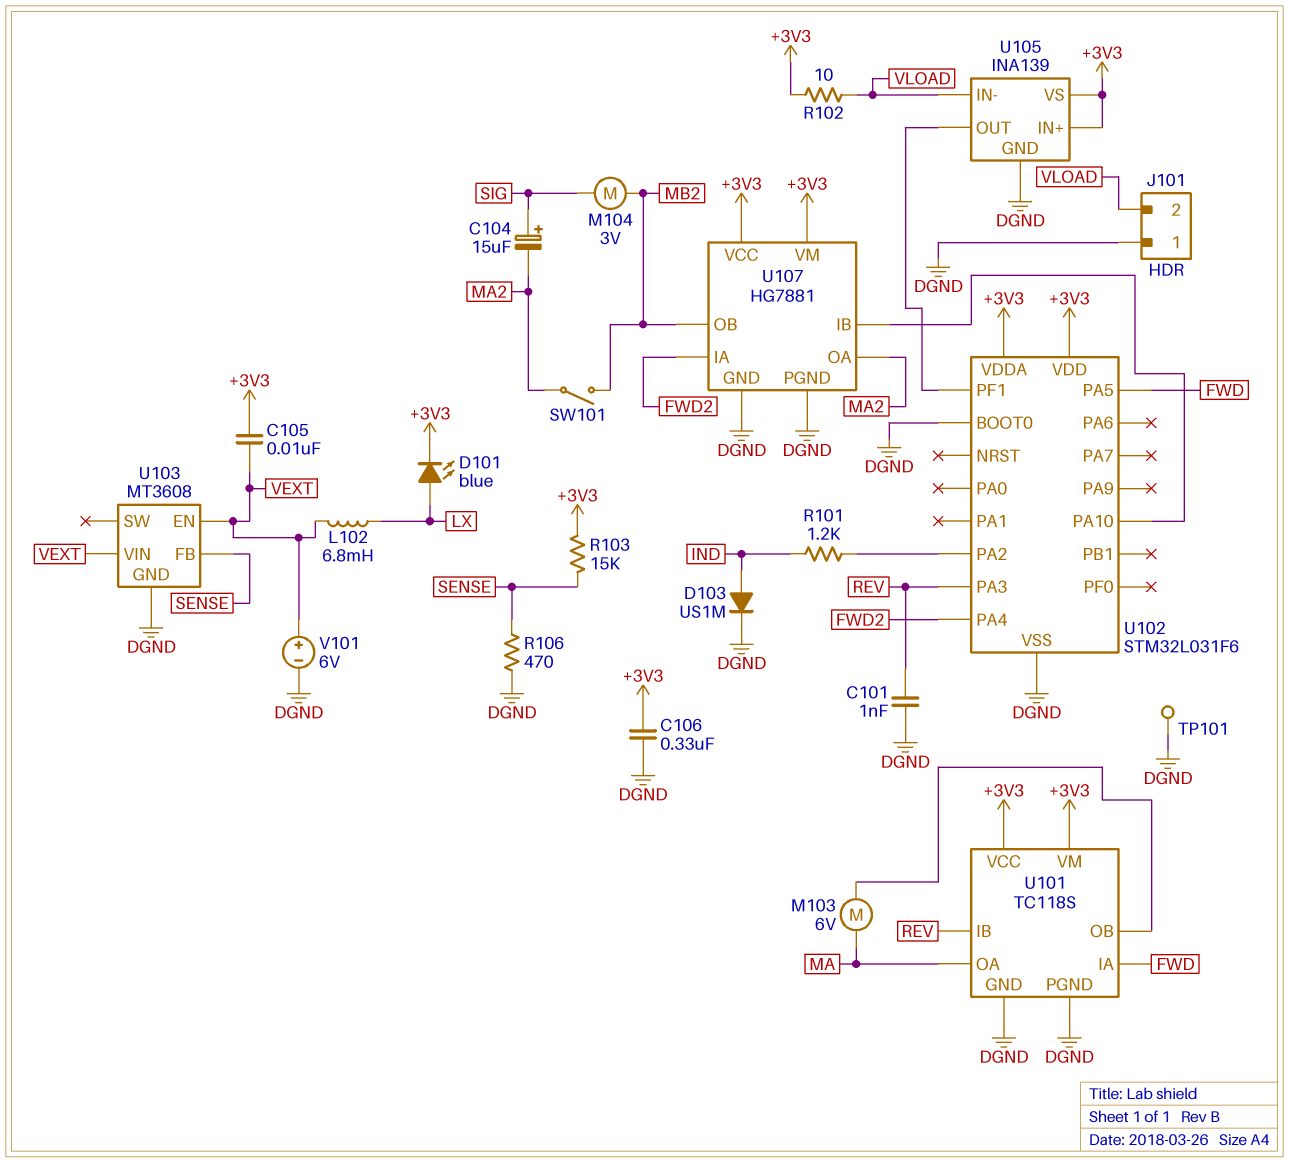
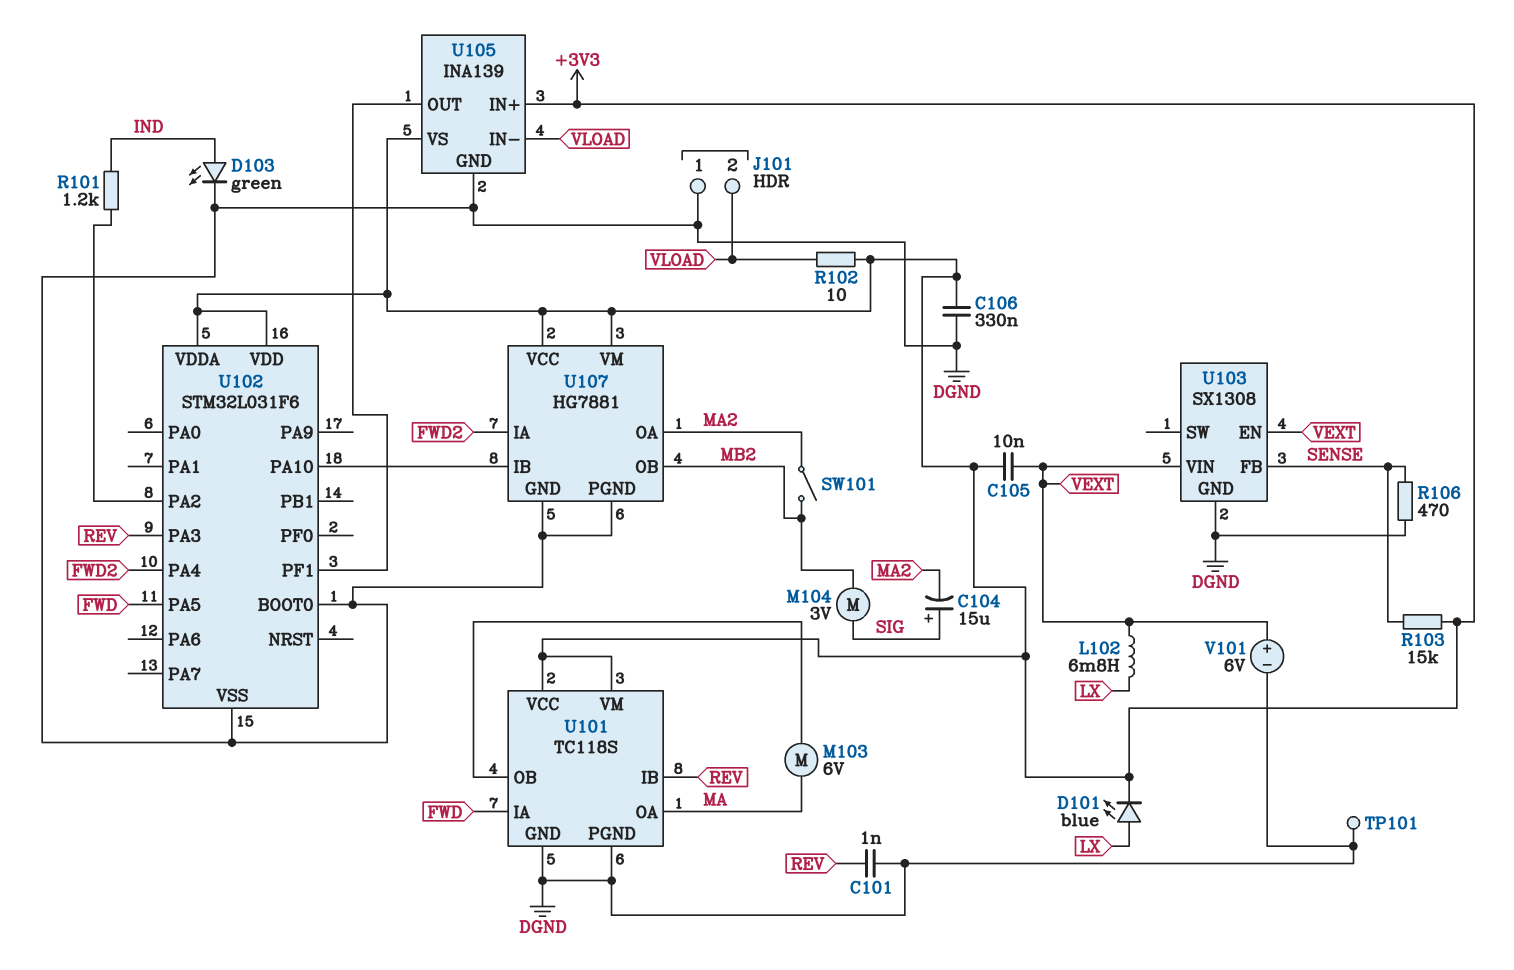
D103: diode US1M (A IND, K DGND) -> LED green (A IND, K DGND)
U103: MT3608 -> SX1308

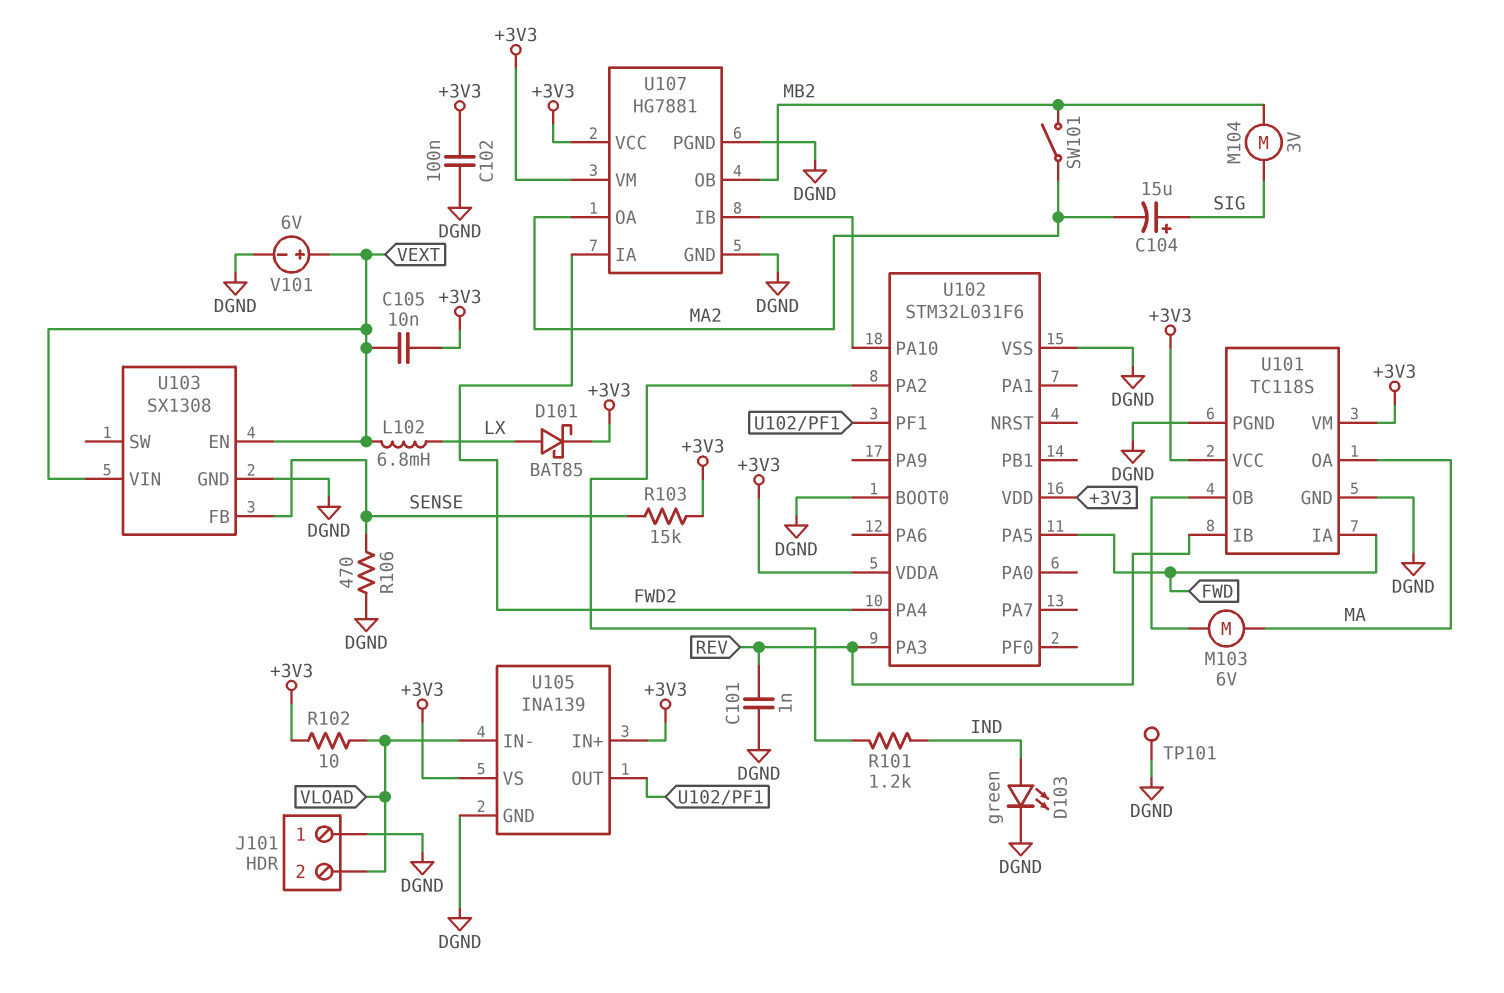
C102: none -> 100nF (+3V3, DGND)
C106: 330nF (+3V3, DGND) -> none
D101: LED blue (A LX, K +3V3) -> schottky BAT85 (A LX, K +3V3)

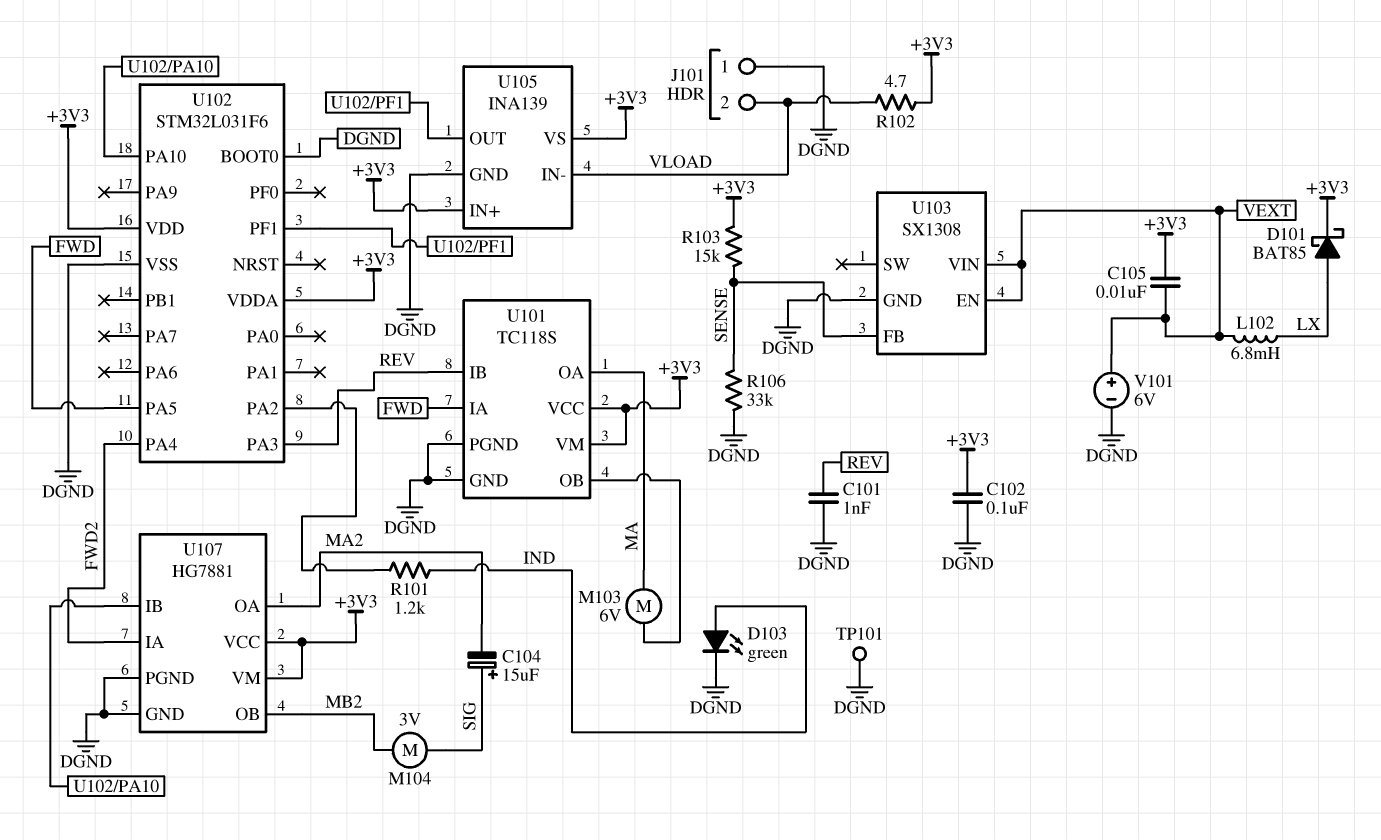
R102: 10 (+3V3, VLOAD) -> 4.7 (+3V3, VLOAD)
R106: 470 (DGND, SENSE) -> 33k (DGND, SENSE)
SW101: switch (MA2, MB2) -> none

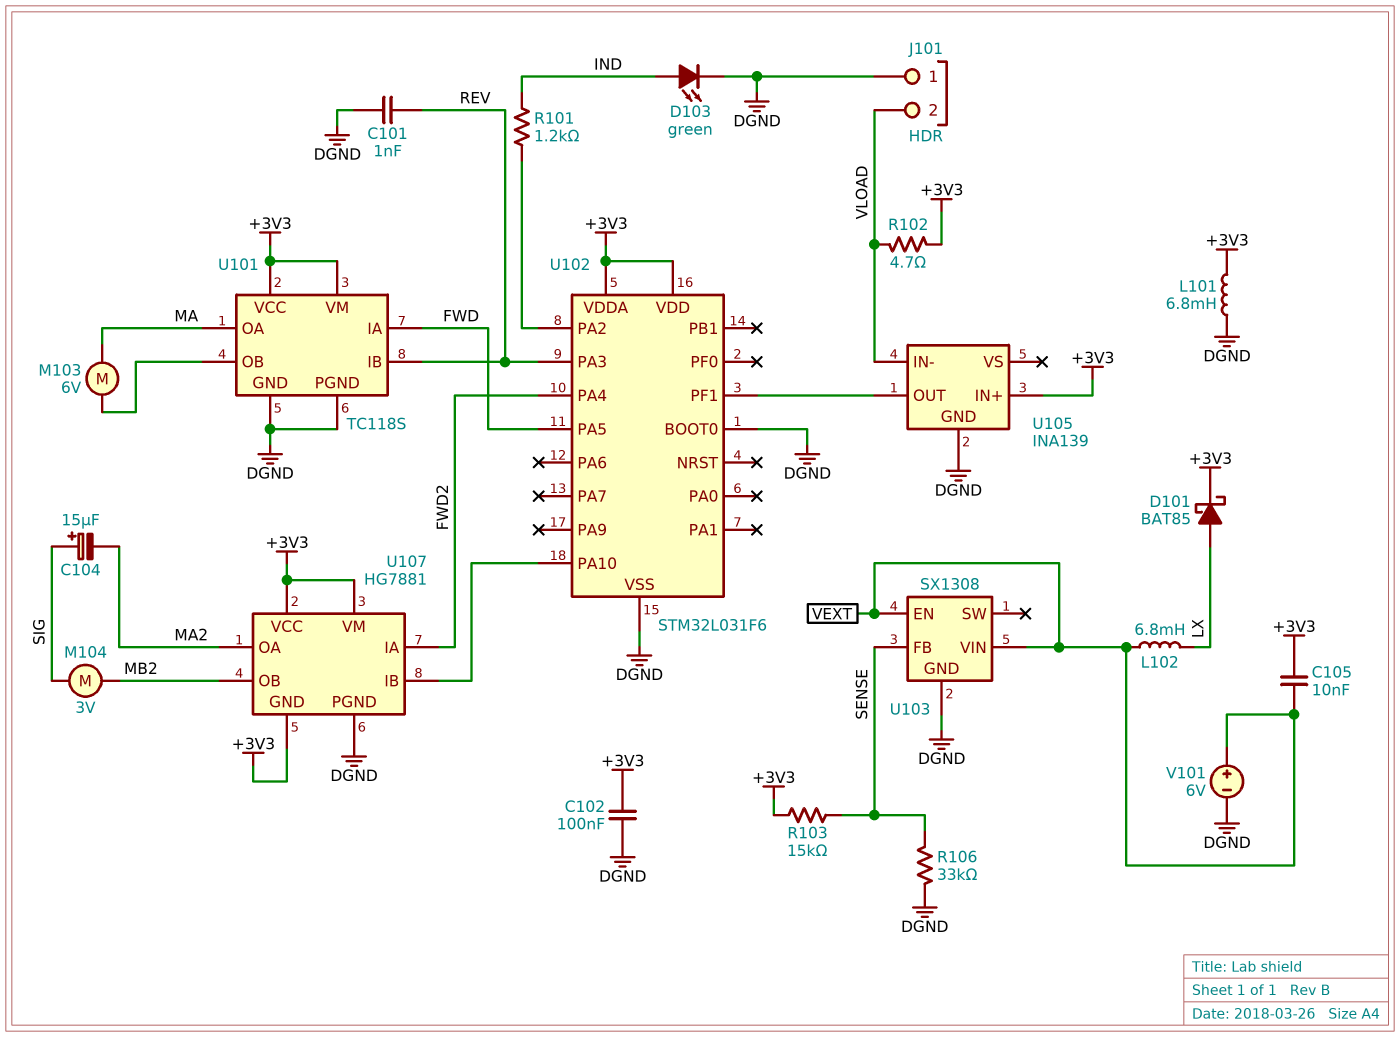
L101: none -> 6.8mH (+3V3, DGND)
TP101: test point (DGND) -> none
U105 pin VS: +3V3 -> none
U107 pin GND: DGND -> +3V3

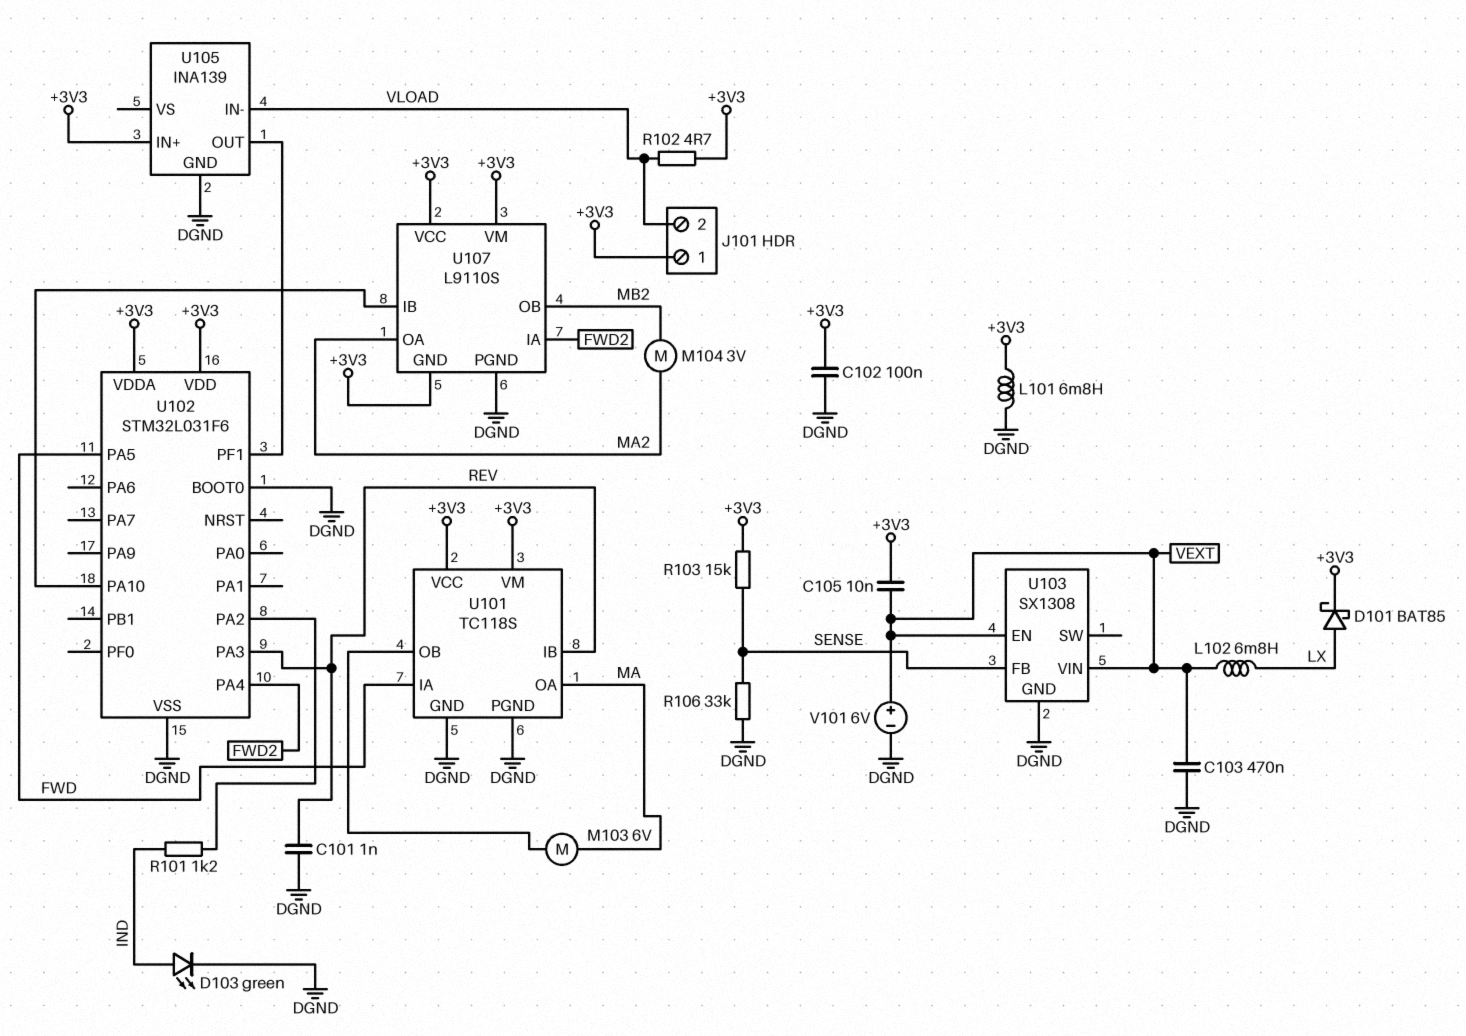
C103: none -> 470nF (DGND, VEXT)
C104: 15uF (plus SIG, minus MA2) -> none
J101 pin 1: DGND -> +3V3
M104: motor 3V (MB2, SIG) -> motor 3V (MA2, MB2)
U107: HG7881 -> L9110S

